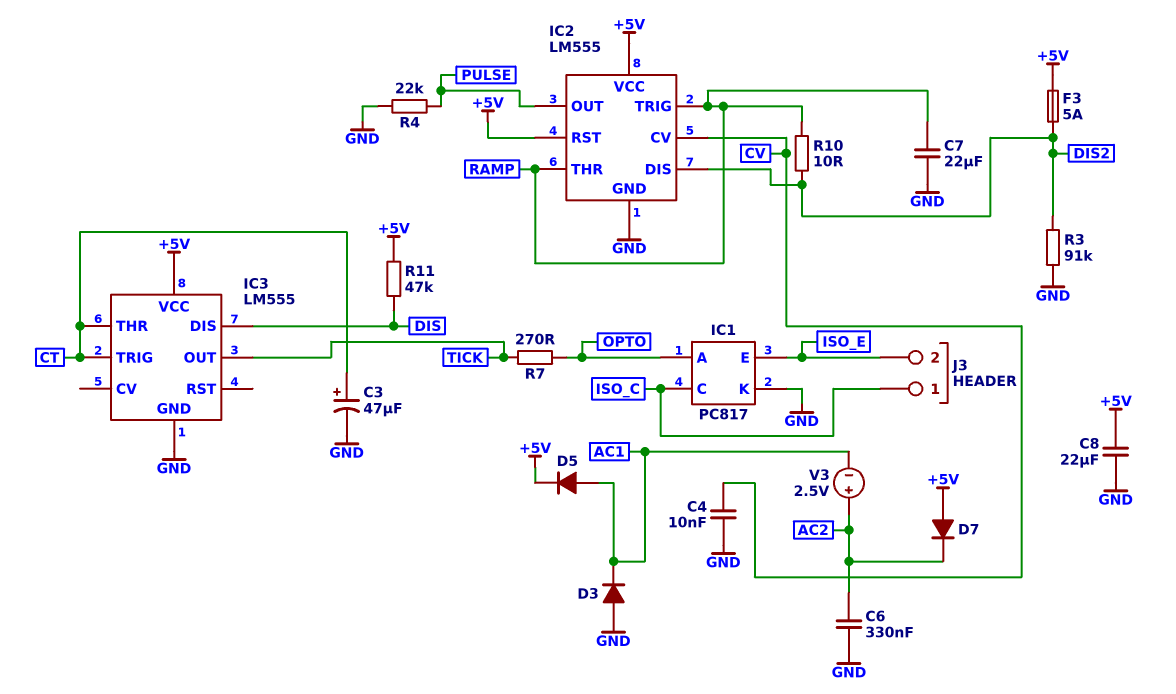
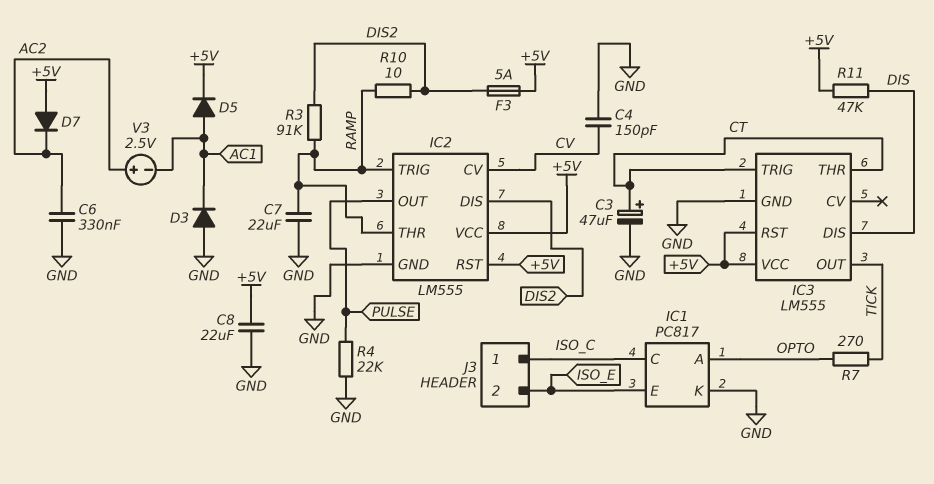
C4: 10nF (CV, GND) -> 150pF (CV, GND)
IC3 pin RST: none -> +5V
R3: 91k (DIS2, GND) -> 91k (DIS2, RAMP)

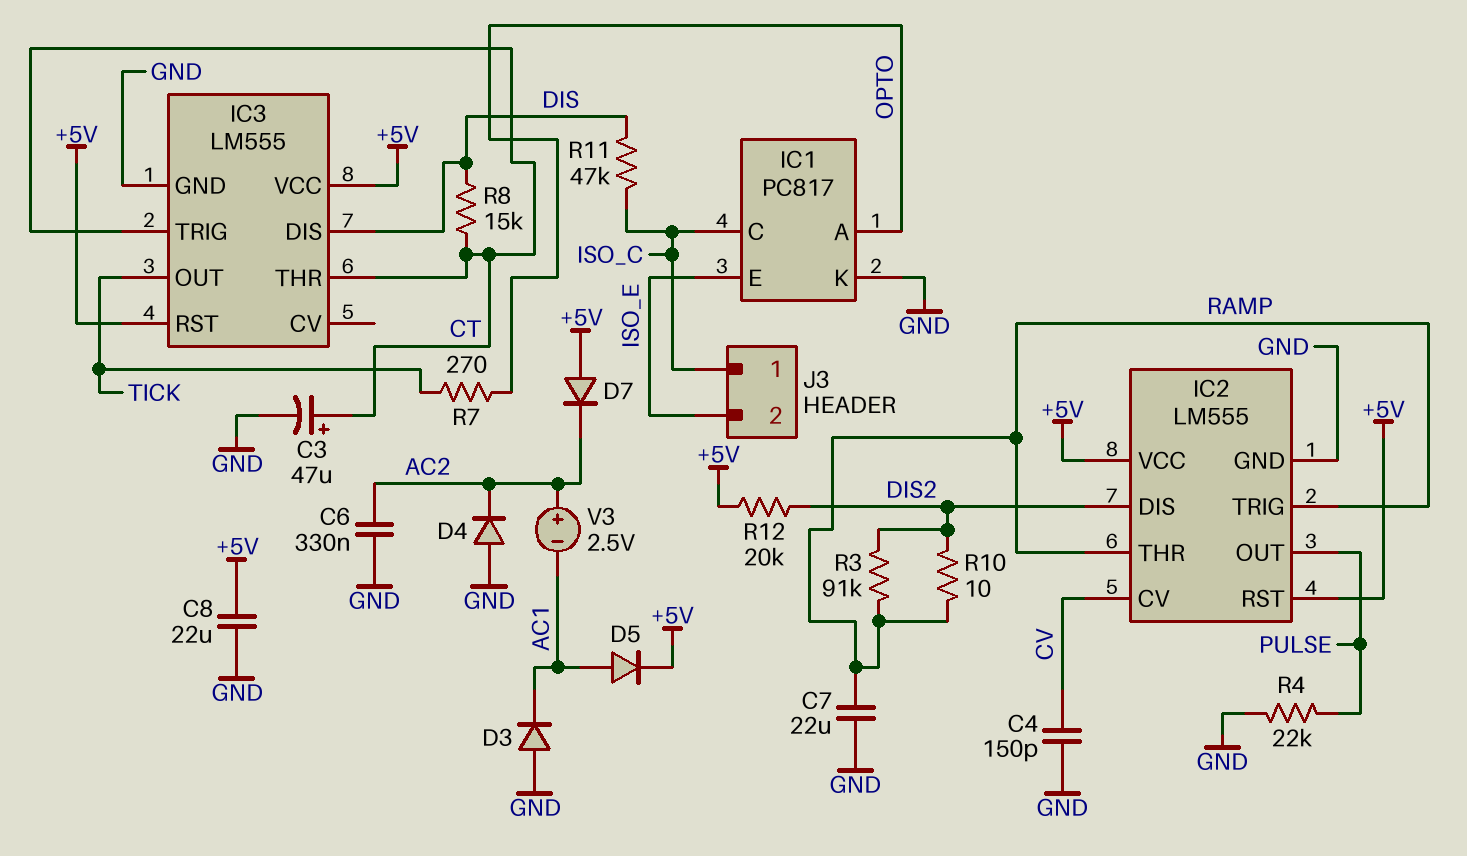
D4: none -> diode (A GND, K AC2)
F3: 5A (+5V, DIS2) -> none
R8: none -> 15k (CT, DIS)
R11: 47k (+5V, DIS) -> 47k (DIS, ISO_C)
R12: none -> 20k (+5V, DIS2)

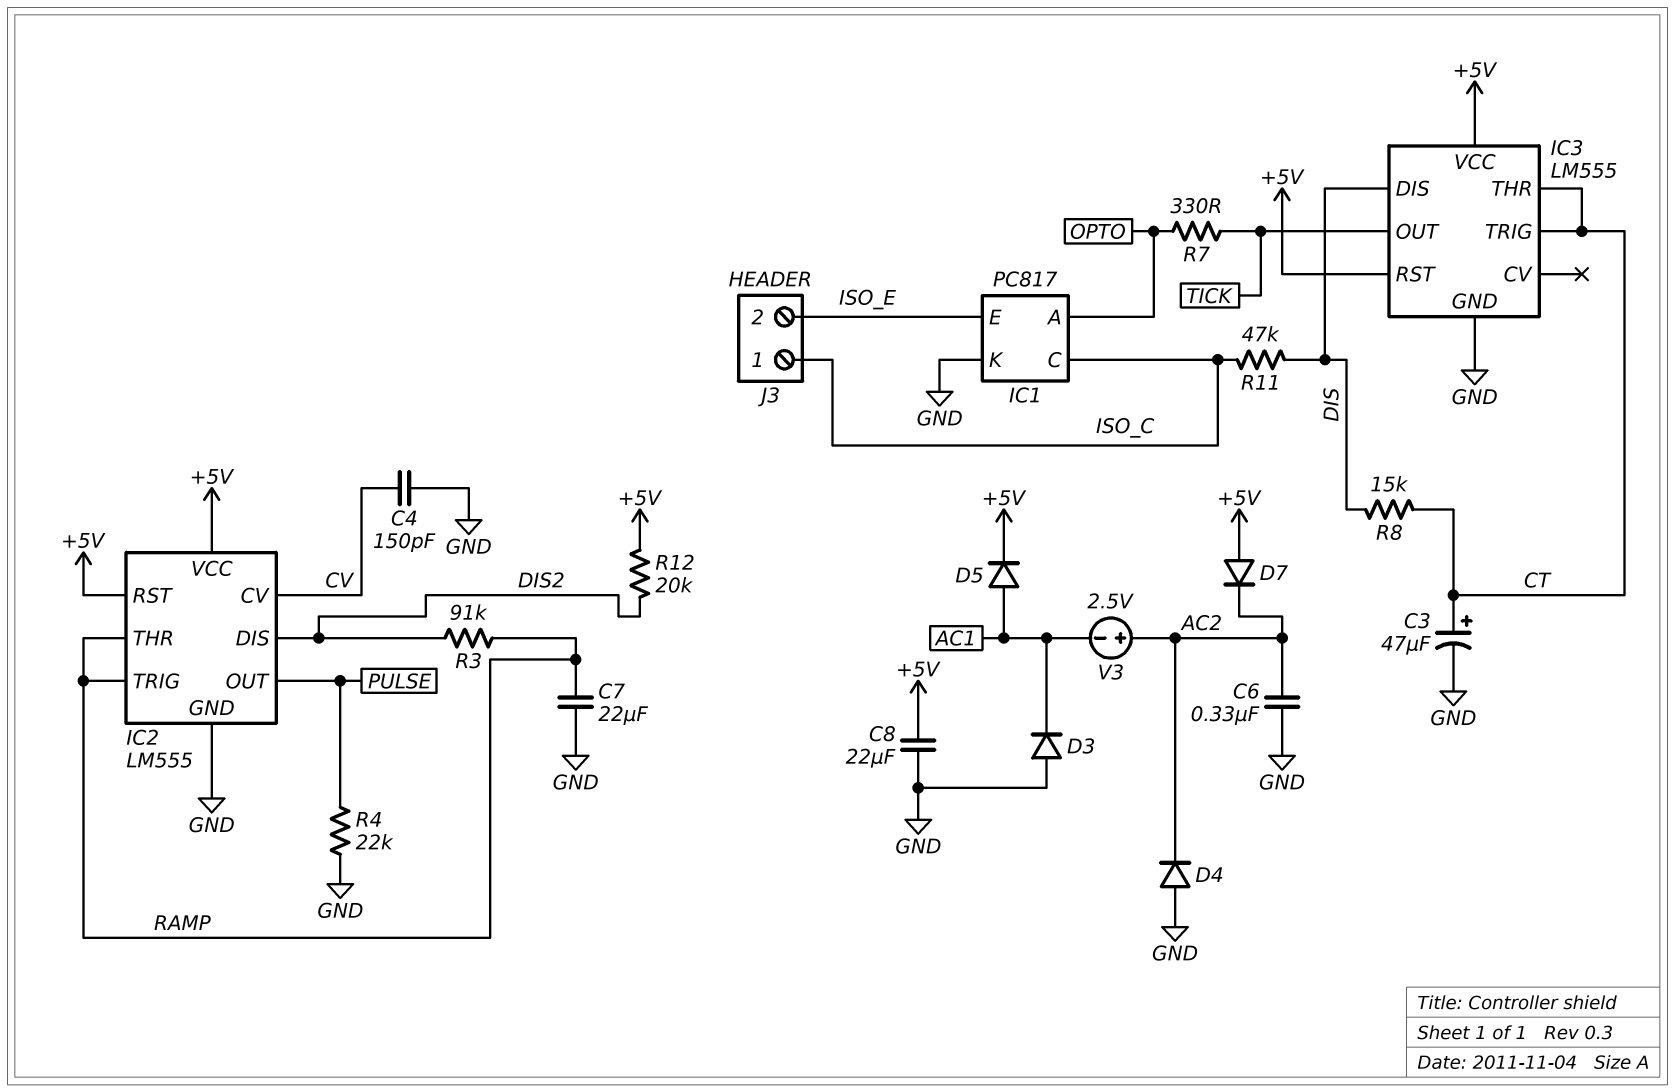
R7: 270 (OPTO, TICK) -> 330 (OPTO, TICK)
R10: 10 (DIS2, RAMP) -> none

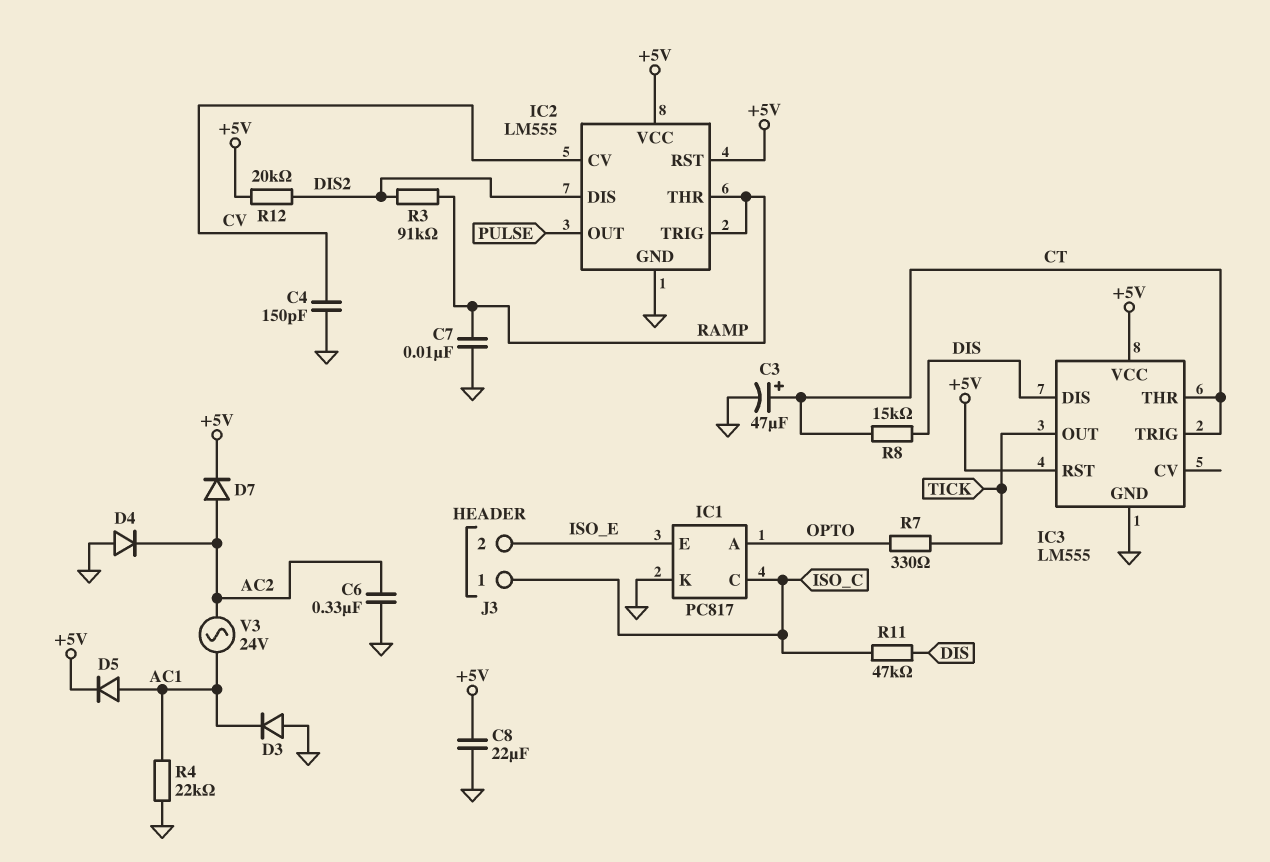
C7: 22uF (GND, RAMP) -> 10nF (GND, RAMP)
D7: diode (A +5V, K AC2) -> diode (A AC2, K +5V)
R4: 22k (GND, PULSE) -> 22k (AC1, GND)
V3: 2.5V (plus AC2, minus AC1) -> AC 24V (AC1, AC2)

